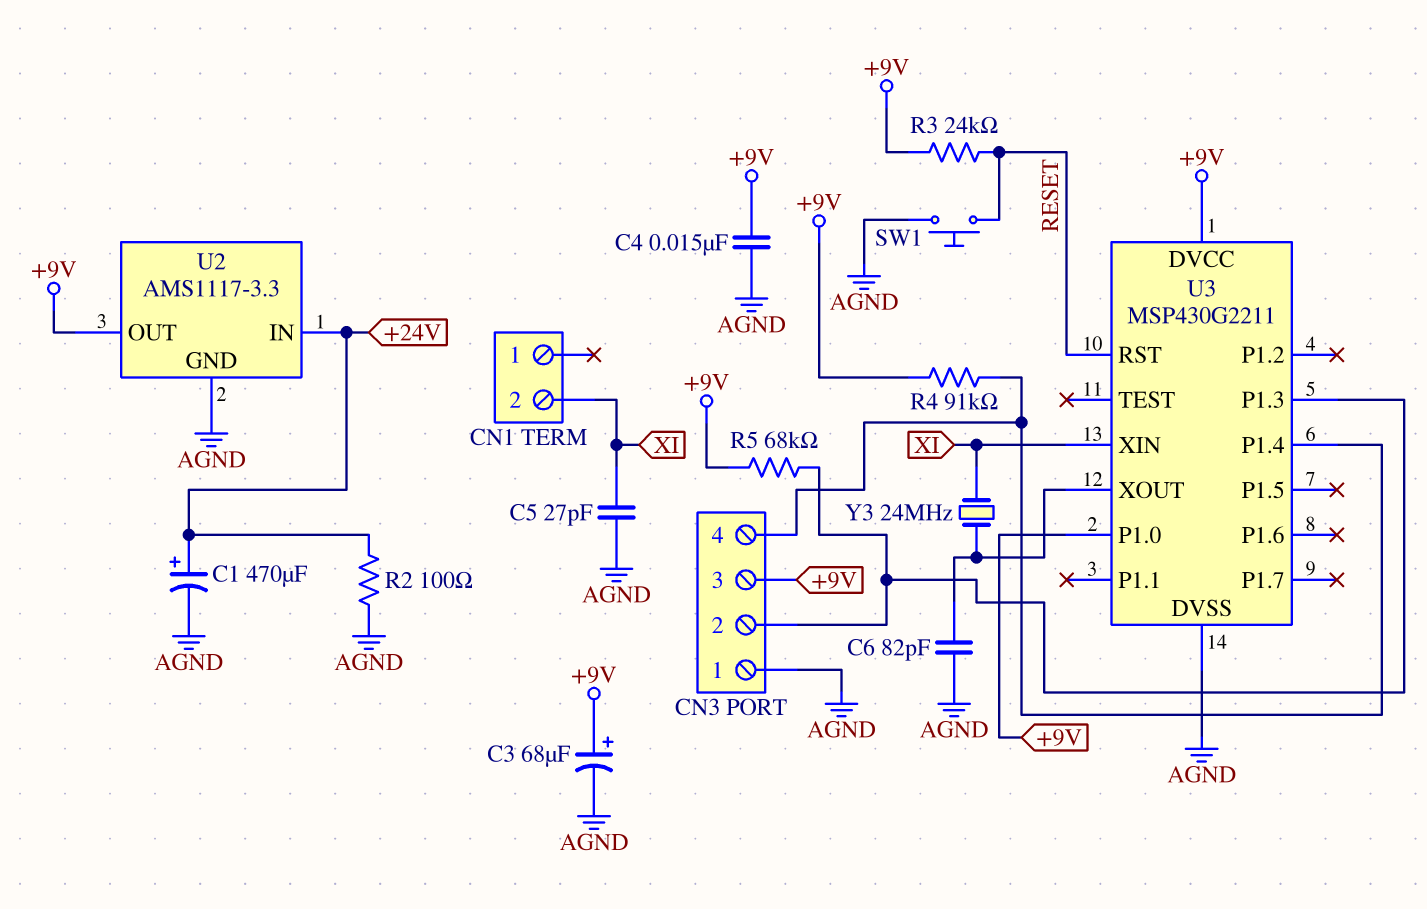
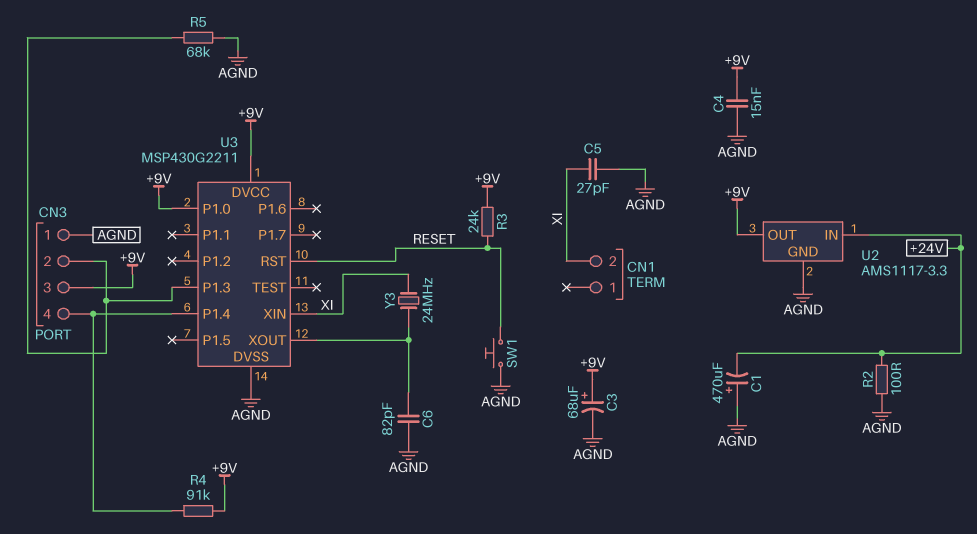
C1: 470uF (plus +24V, minus AGND) -> 470uF (plus AGND, minus +24V)
R5: 68k (+9V, CN3/2) -> 68k (AGND, CN3/2)

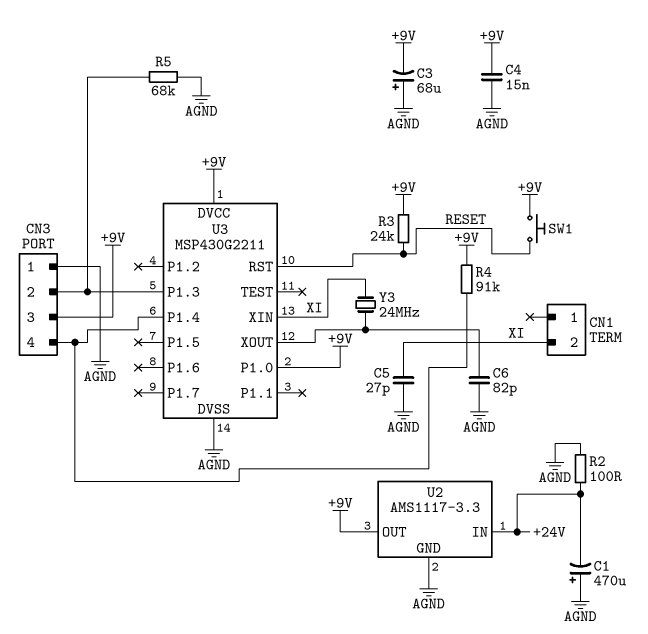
C3: 68uF (plus +9V, minus AGND) -> 68uF (plus AGND, minus +9V)
SW1: button (AGND, RESET) -> button (+9V, RESET)

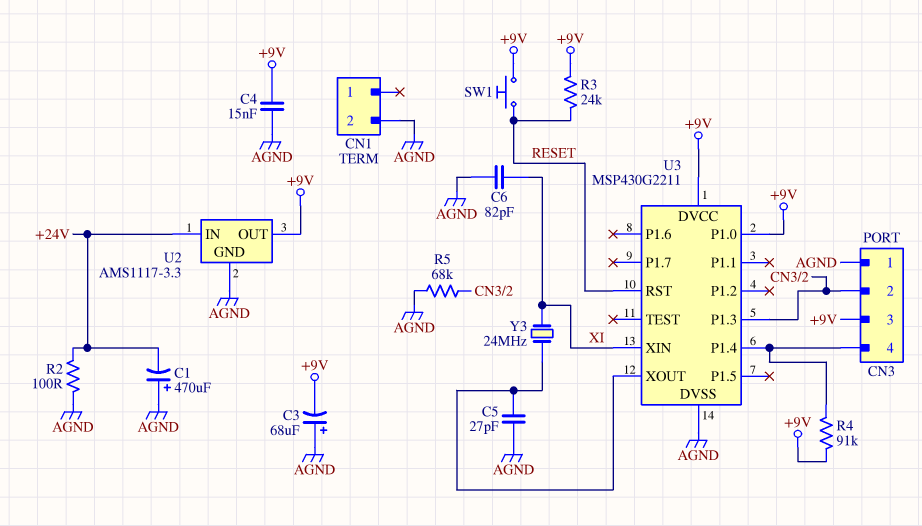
C5: 27pF (AGND, XI) -> 27pF (AGND, U3/XOUT)
C6: 82pF (AGND, U3/XOUT) -> 82pF (AGND, XI)
CN1 pin 2: XI -> AGND

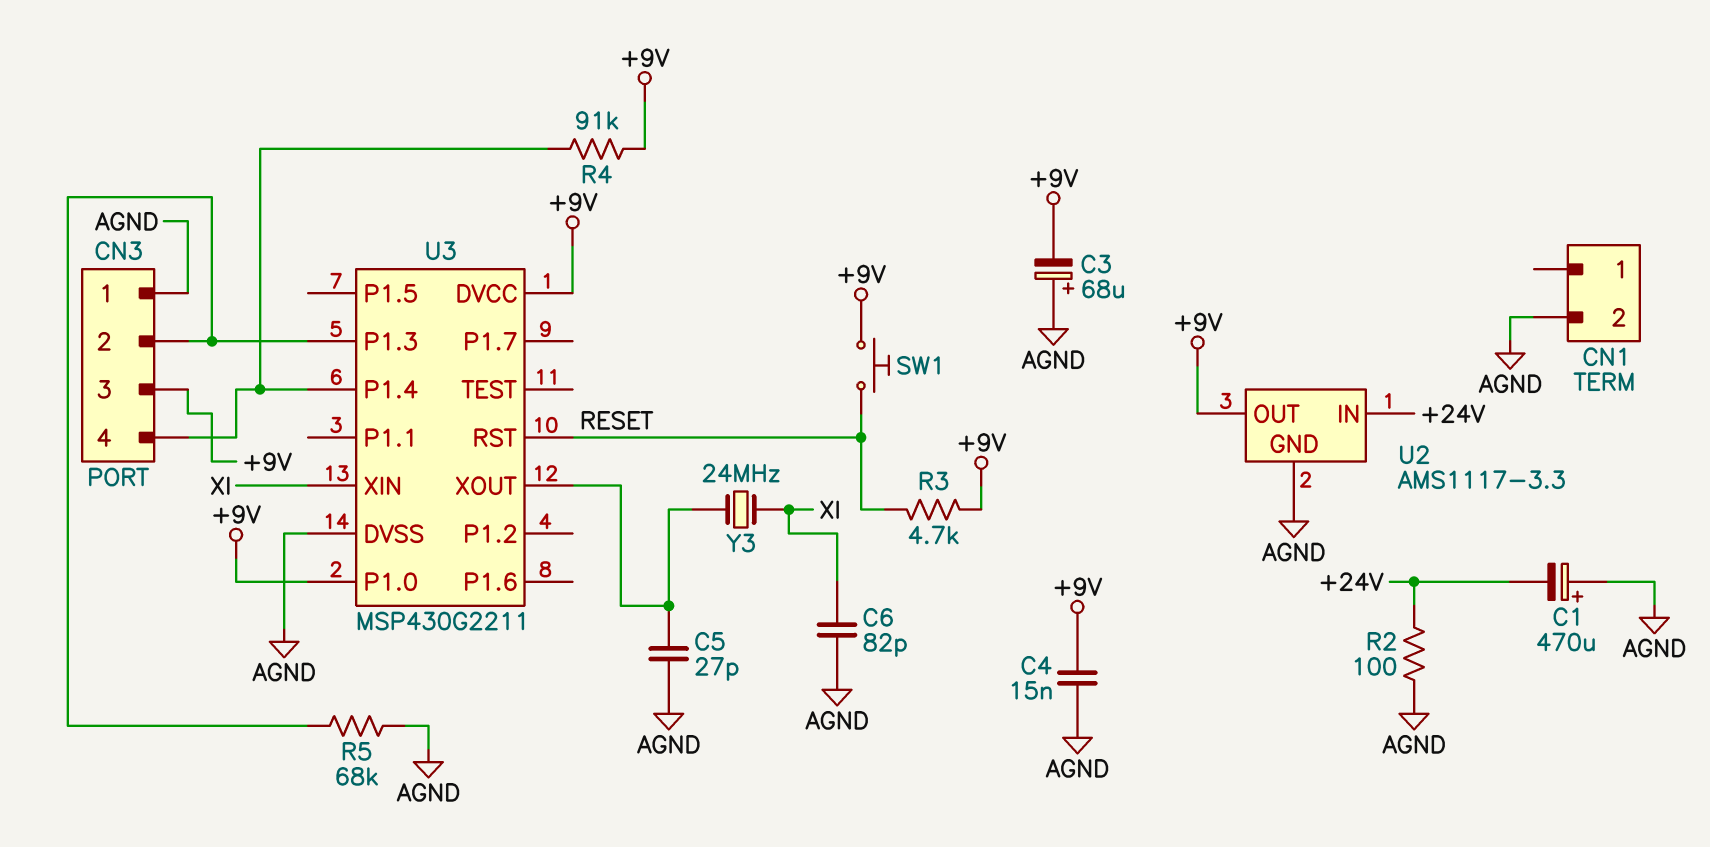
R3: 24k (+9V, RESET) -> 4.7k (+9V, RESET)

